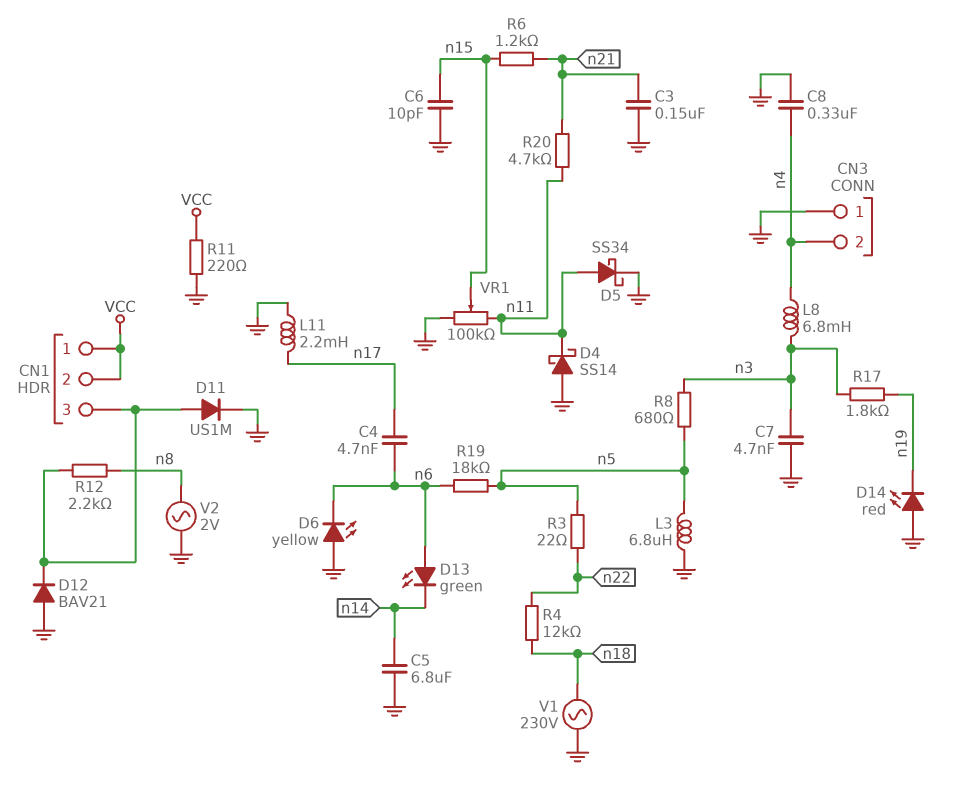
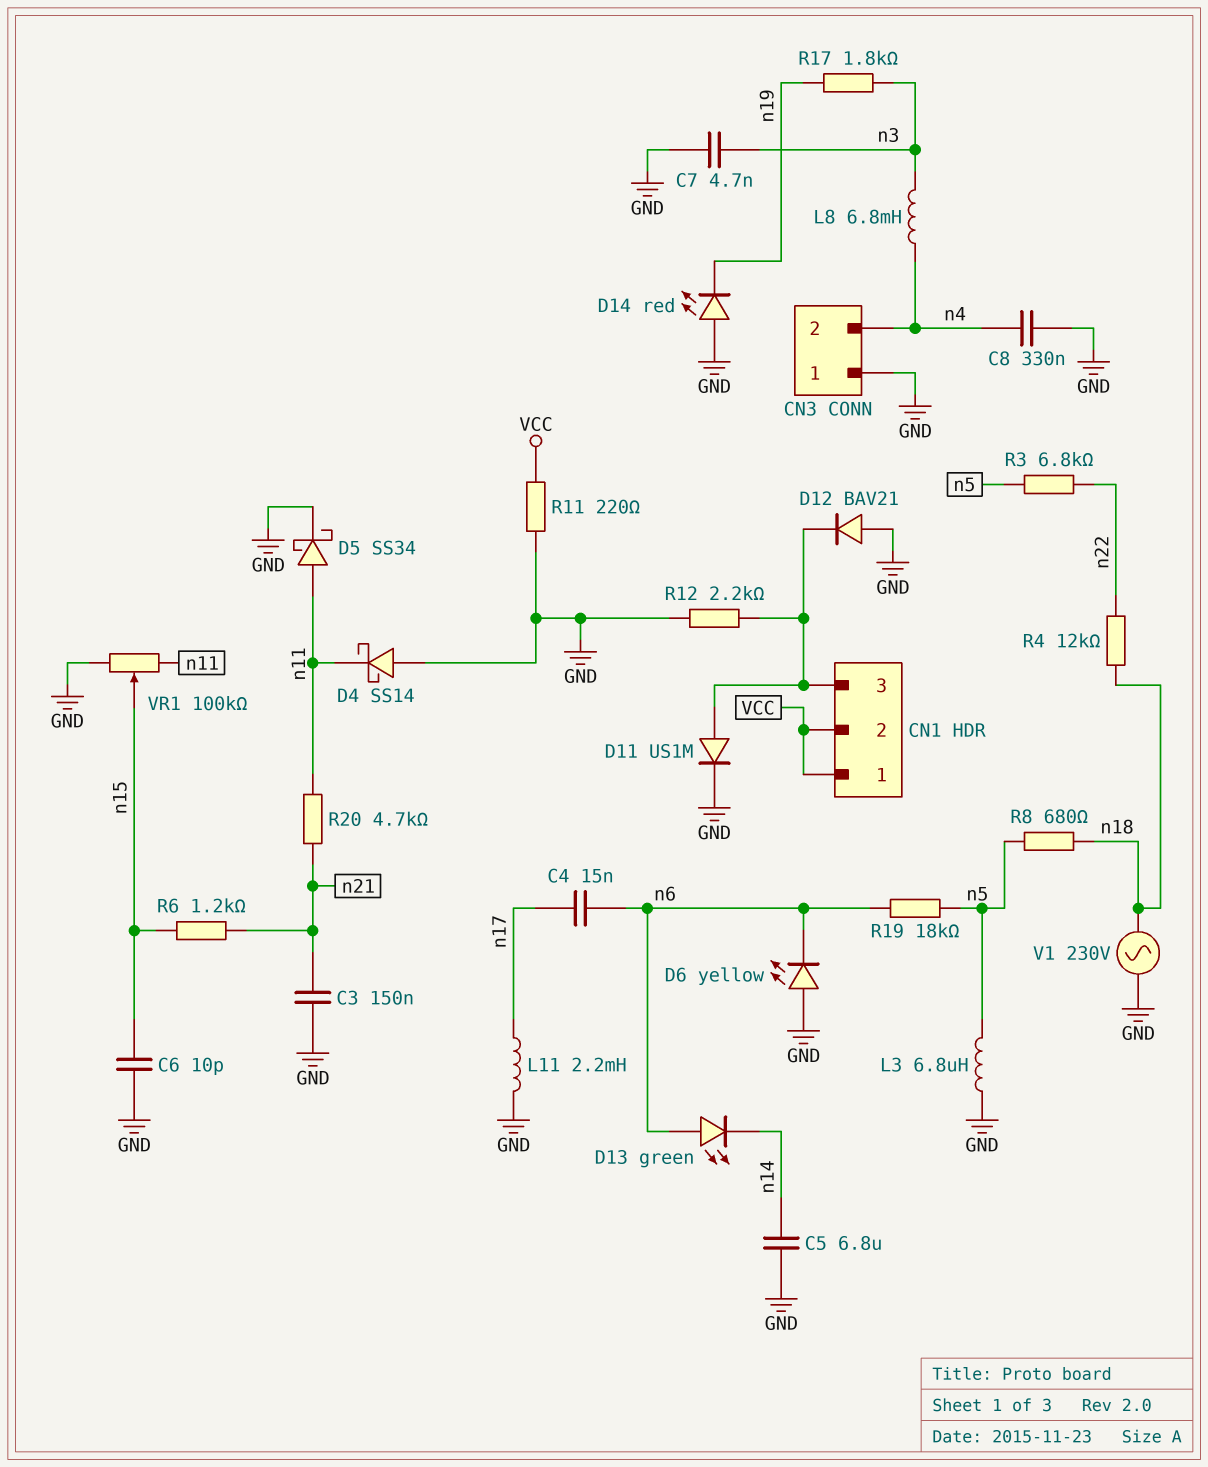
C4: 4.7nF (n6, n17) -> 15nF (n6, n17)
R3: 22 (n5, n22) -> 6.8k (n5, n22)
R8: 680 (n3, n5) -> 680 (n5, n18)
R12: 2.2k (CN1/3, n8) -> 2.2k (CN1/3, GND)
V2: AC 2V (GND, n8) -> none

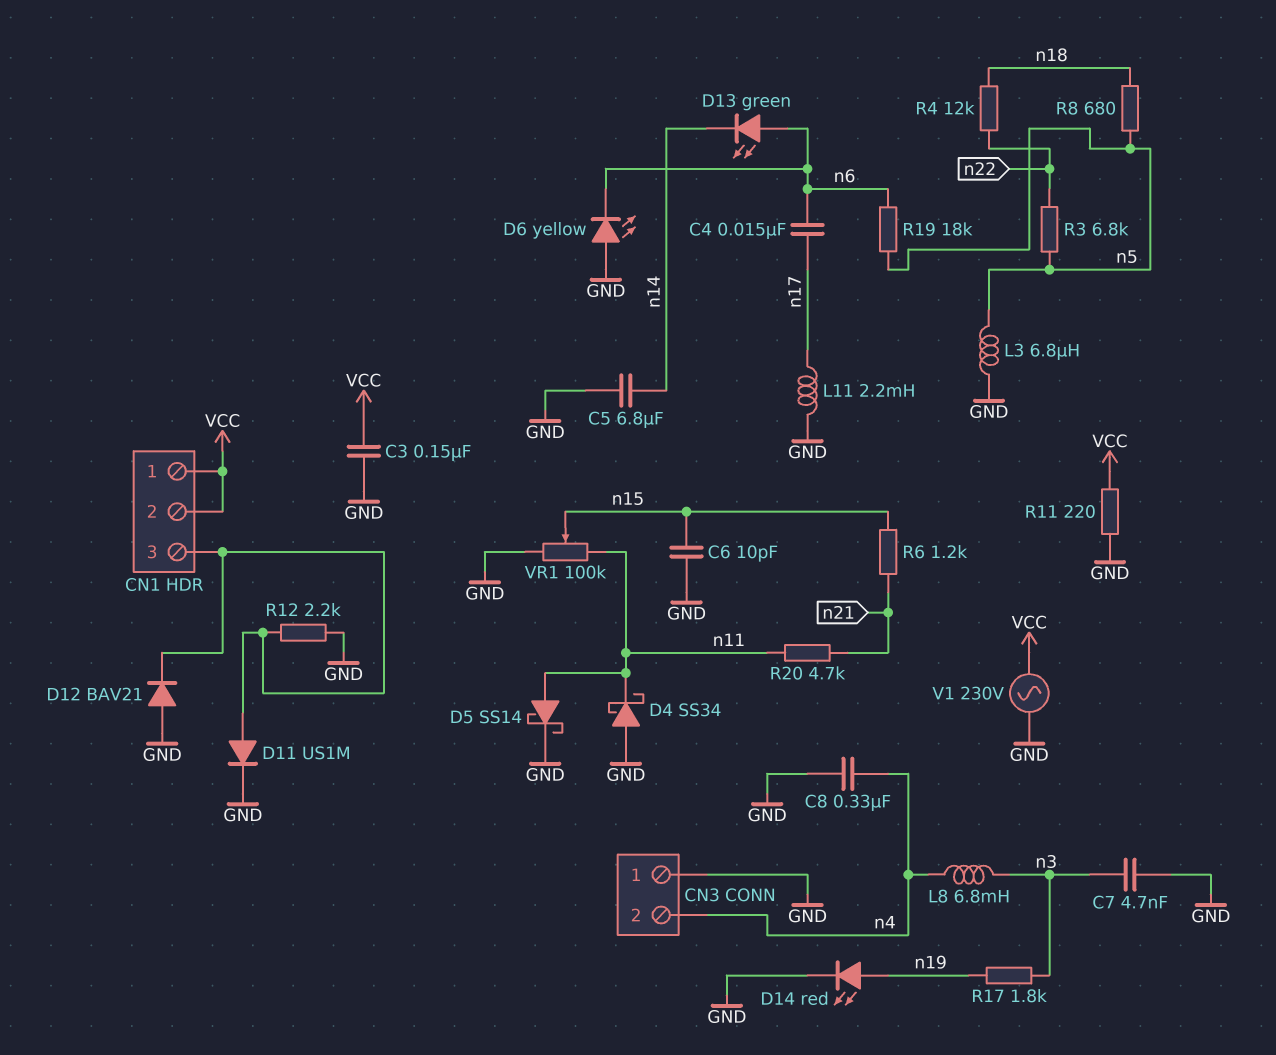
C3: 150nF (GND, n21) -> 150nF (GND, VCC)
D4: schottky SS14 (A GND, K n11) -> schottky SS34 (A GND, K n11)
D5: schottky SS34 (A n11, K GND) -> schottky SS14 (A n11, K GND)
D14: LED red (A GND, K n19) -> LED red (A n19, K GND)
V1: AC 230V (GND, n18) -> AC 230V (GND, VCC)

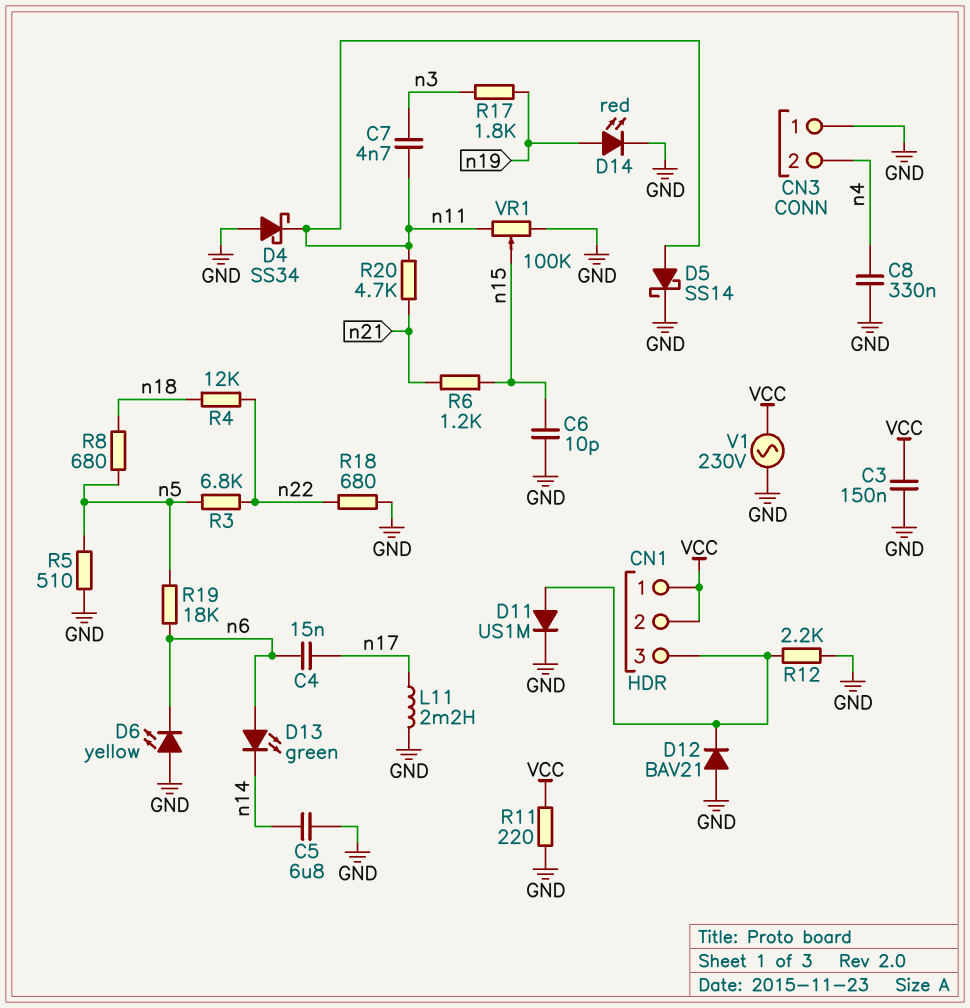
C7: 4.7nF (GND, n3) -> 4.7nF (n3, n11)
L3: 6.8uH (GND, n5) -> none
L8: 6.8mH (n3, n4) -> none
R5: none -> 510 (GND, n5)
R18: none -> 680 (GND, n22)

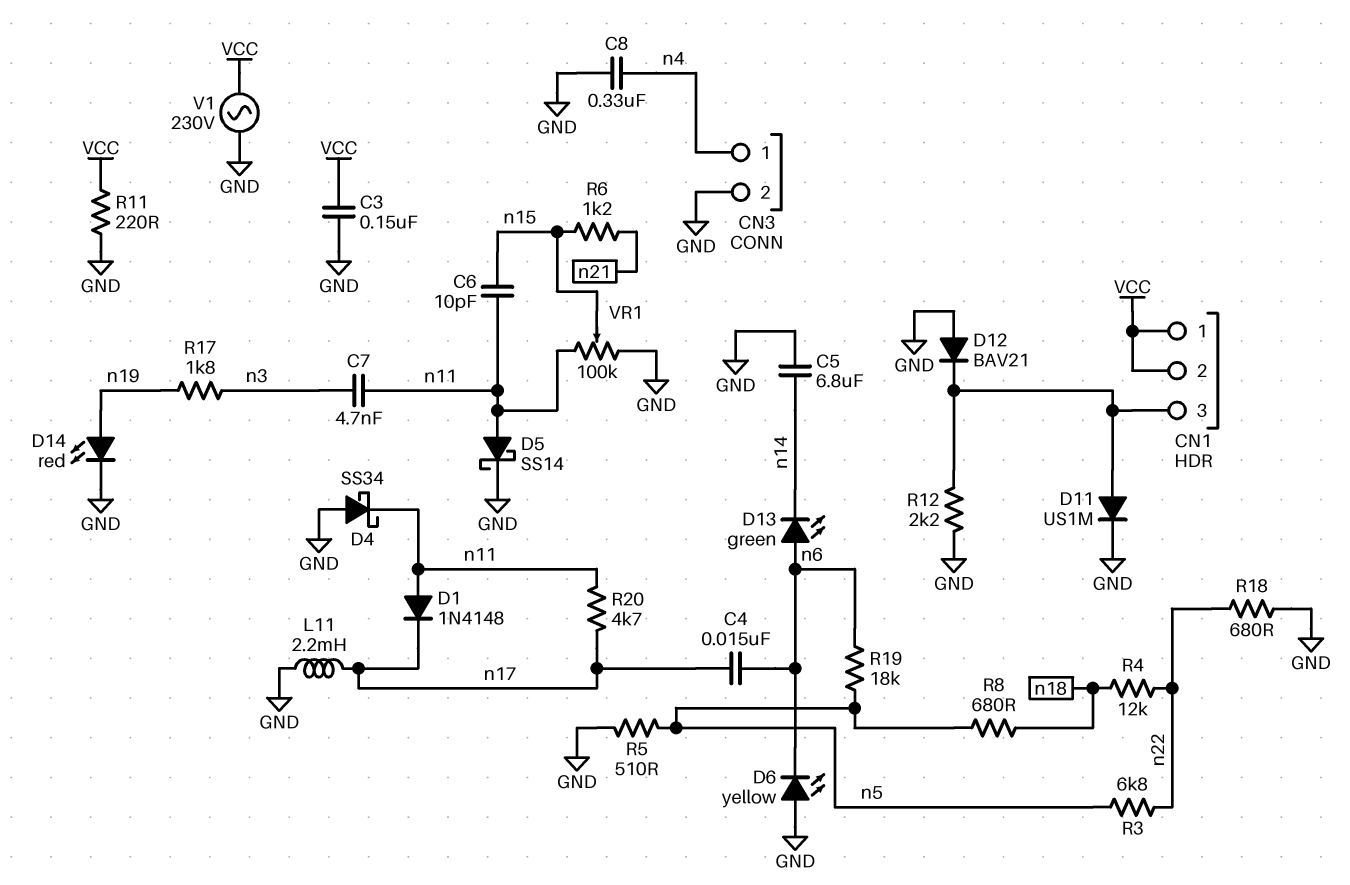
C6: 10pF (GND, n15) -> 10pF (n11, n15)
CN3 pin 1: GND -> n4
CN3 pin 2: n4 -> GND
D1: none -> diode 1N4148 (A n11, K n17)
R20: 4.7k (n11, n21) -> 4.7k (n11, n17)

